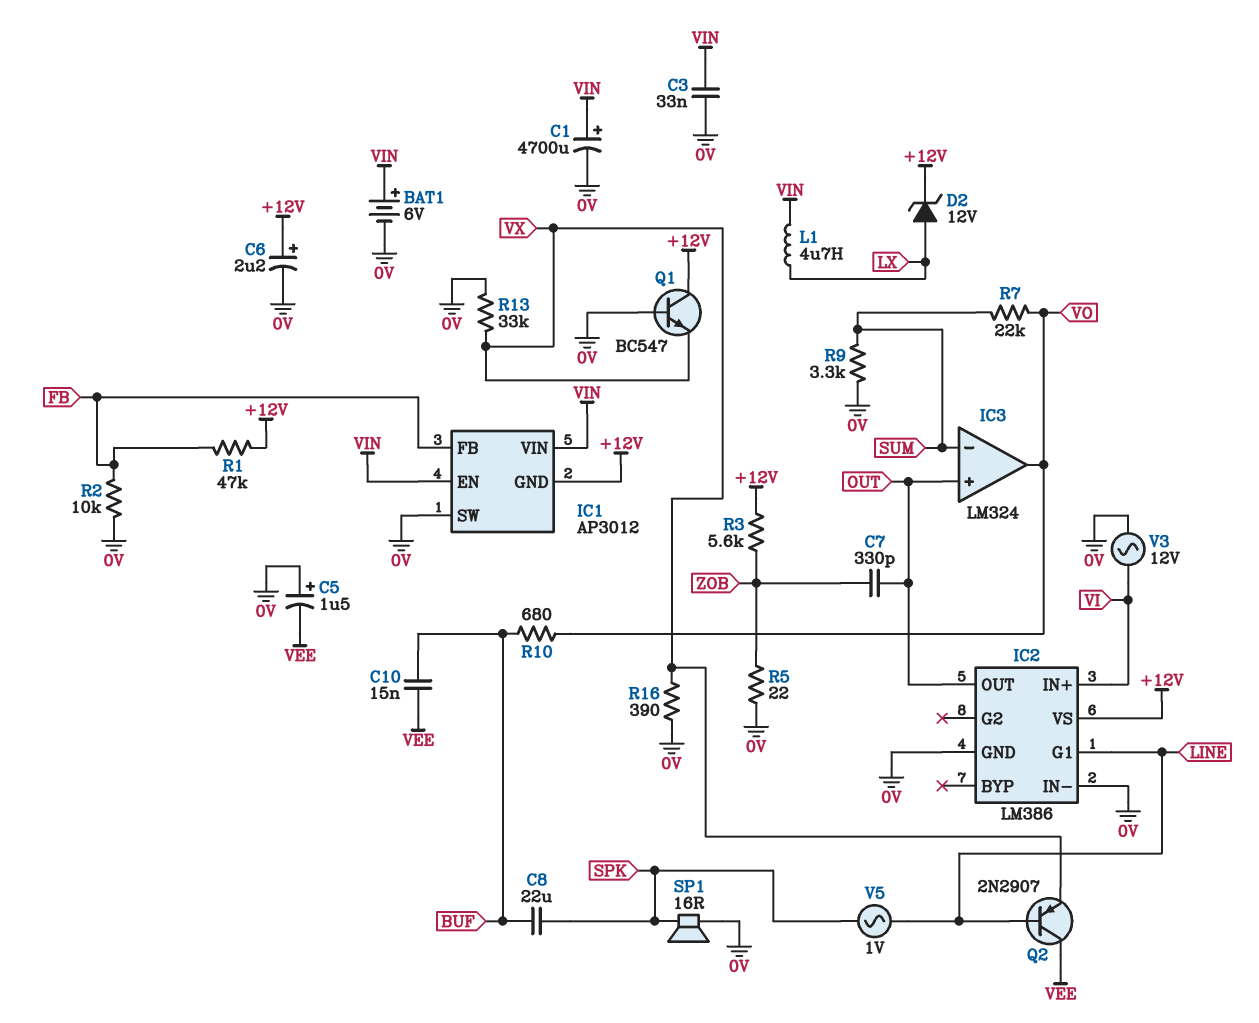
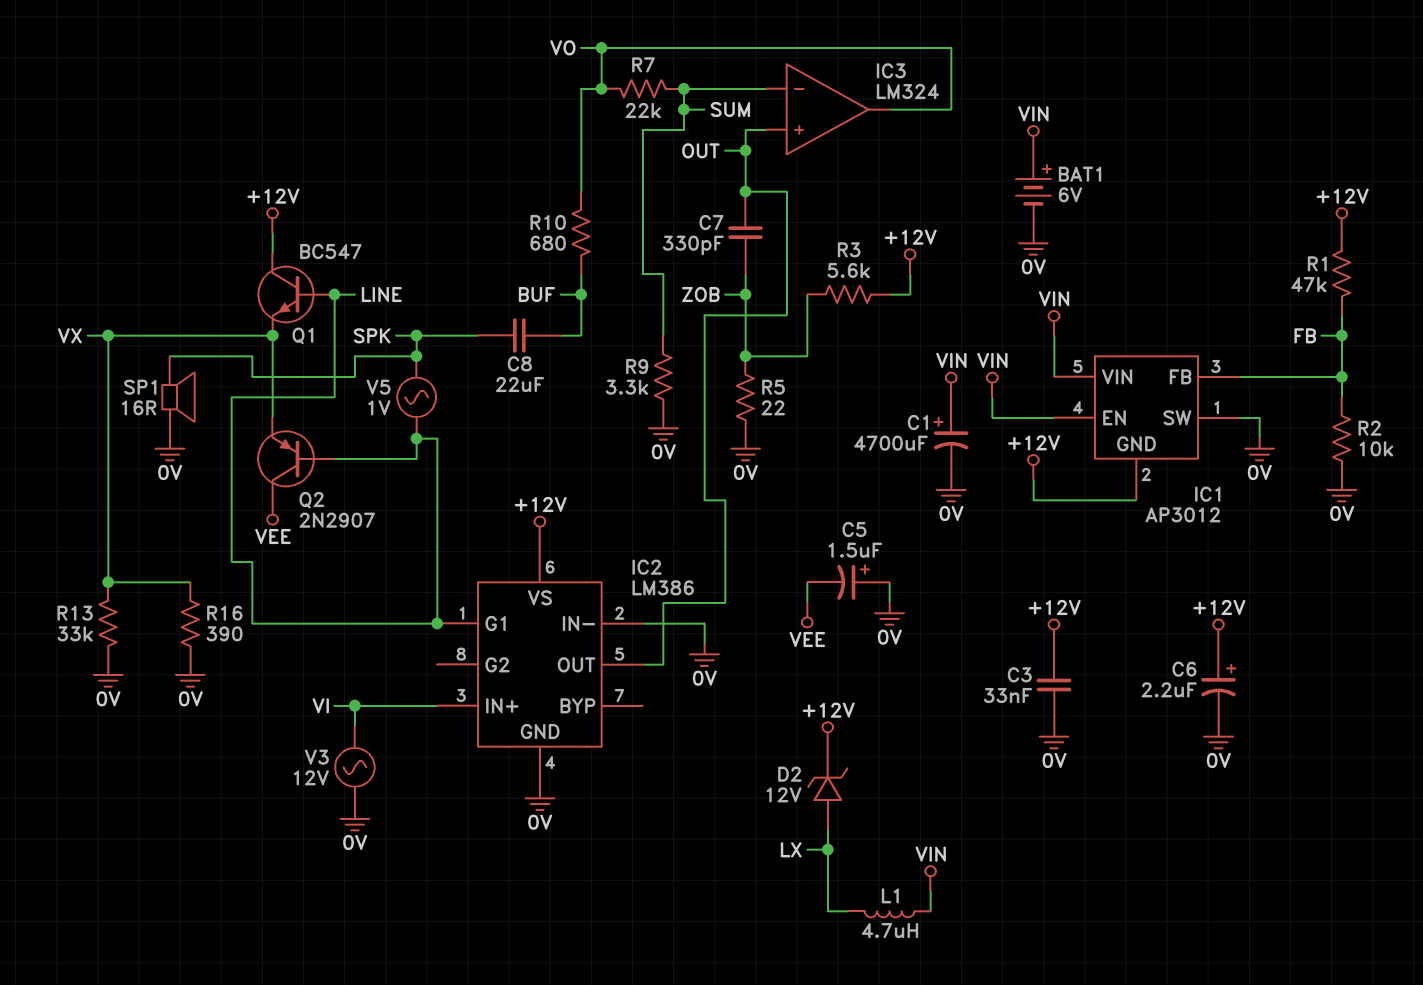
C3: 33nF (0V, VIN) -> 33nF (+12V, 0V)
C10: 15nF (BUF, VEE) -> none
Q1: NPN BC547 (B 0V, C +12V, E VX) -> NPN BC547 (B LINE, C +12V, E VX)

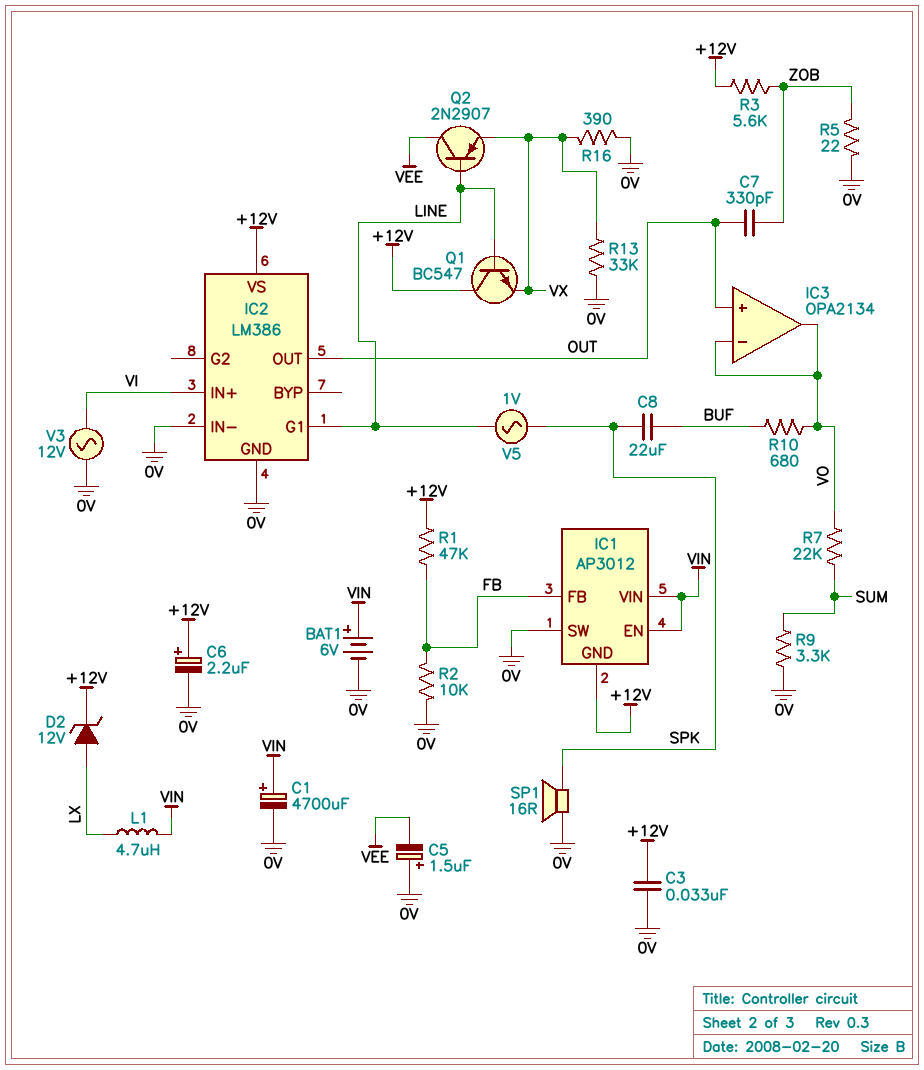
IC3: LM324 -> OPA2134
IC3 pin in-: SUM -> VO

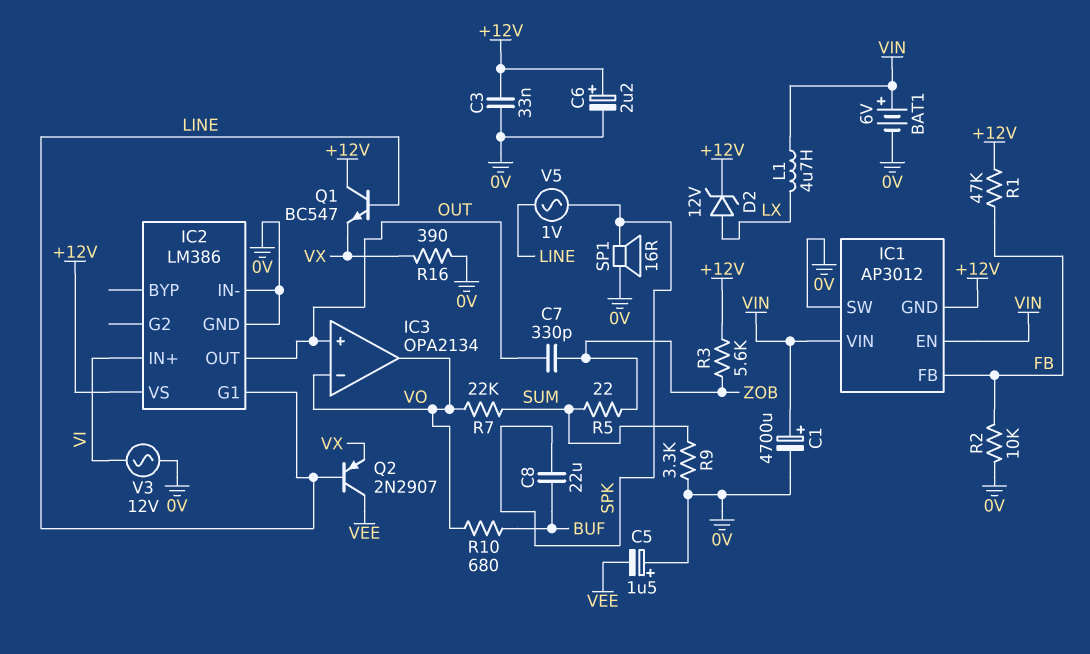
R5: 22 (0V, ZOB) -> 22 (SUM, ZOB)
R13: 33k (0V, VX) -> none

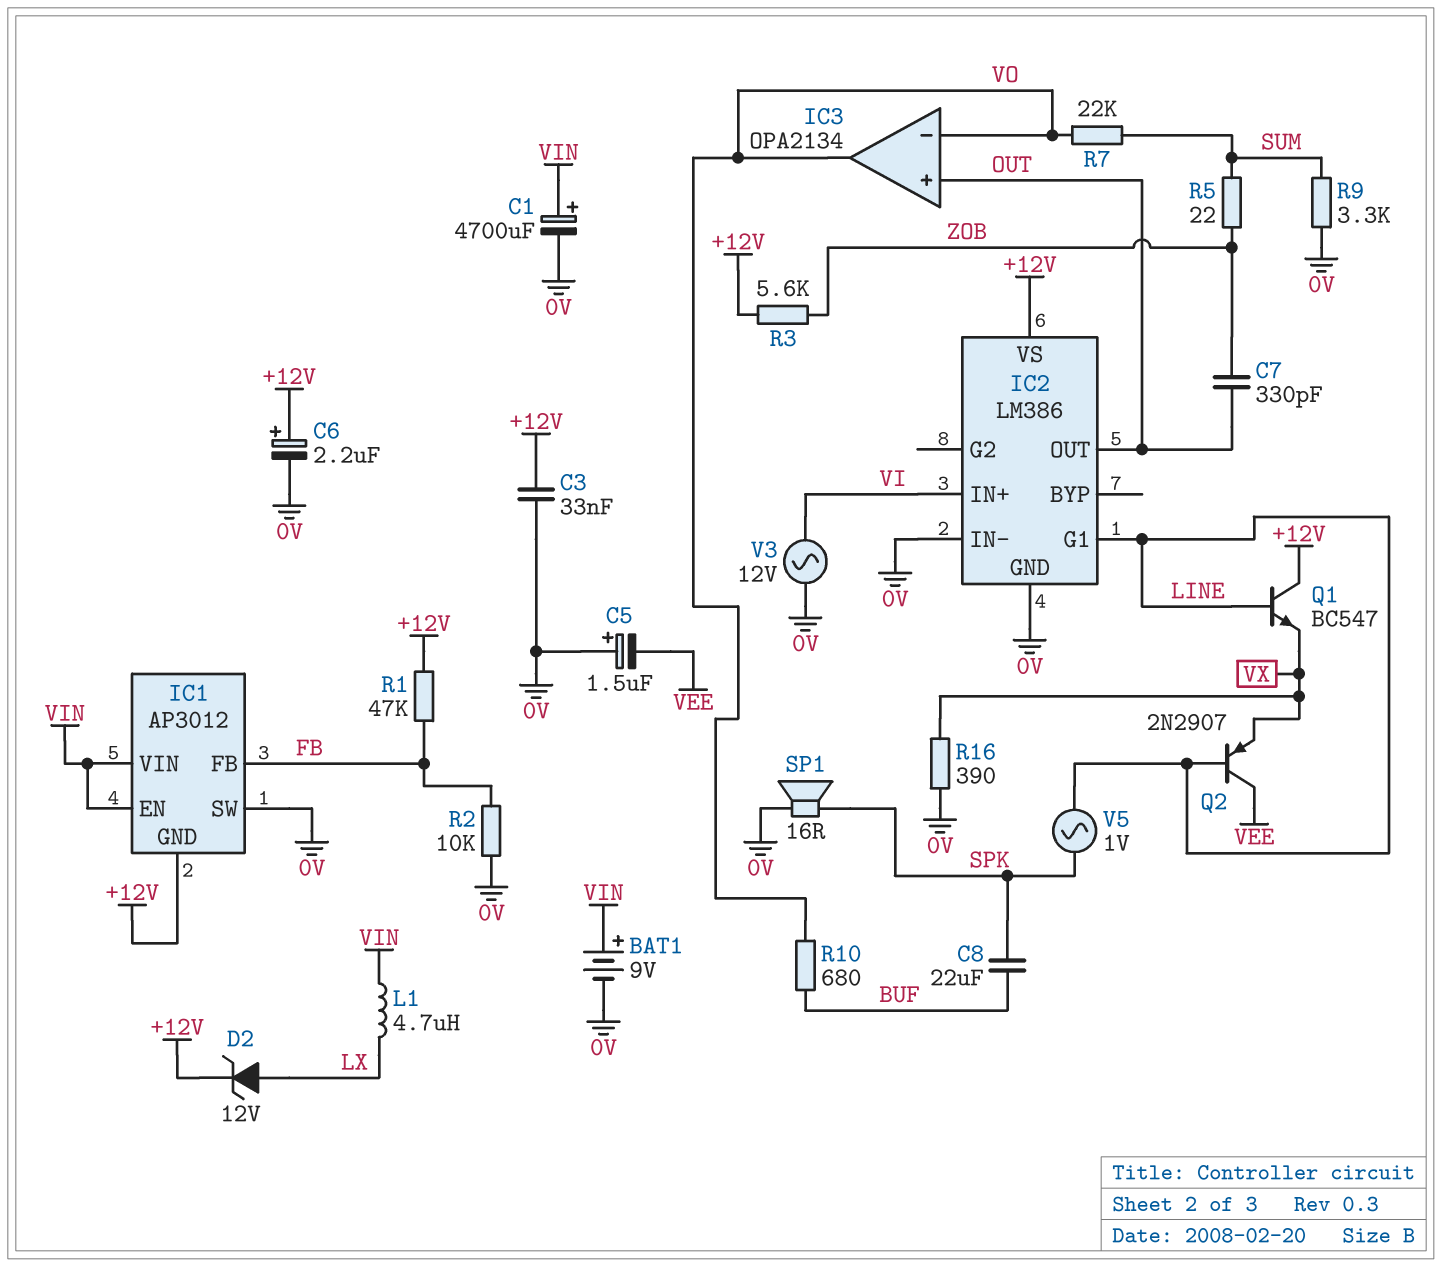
BAT1: 6V (plus VIN, minus 0V) -> 9V (plus VIN, minus 0V)

